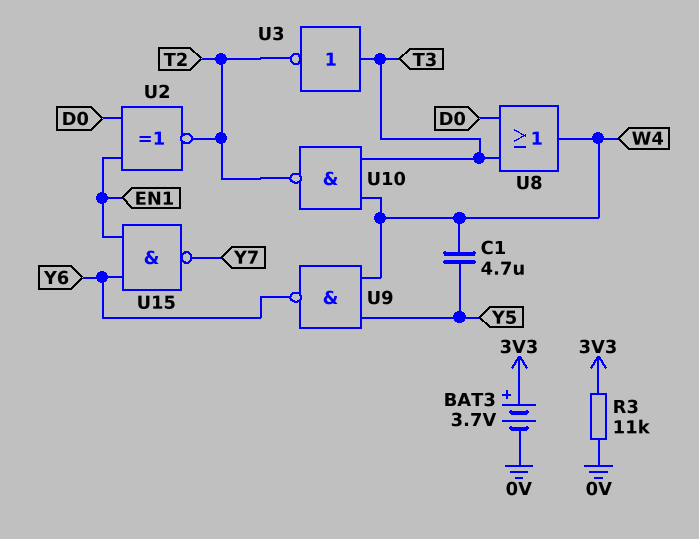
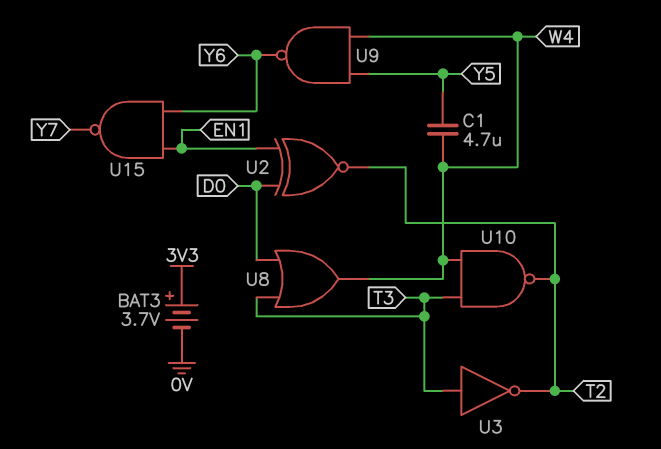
R3: 11k (0V, 3V3) -> none

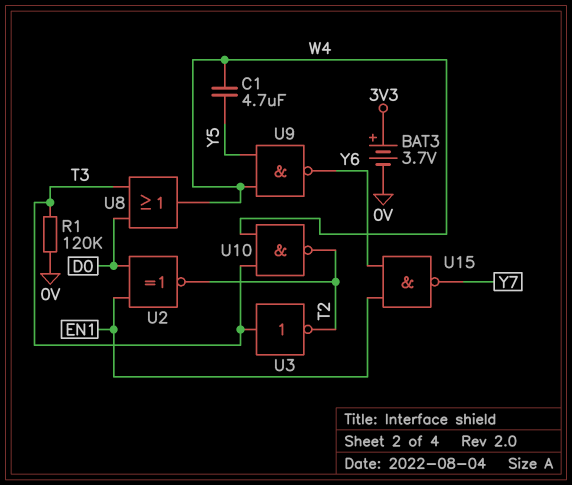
R1: none -> 120k (0V, T3)

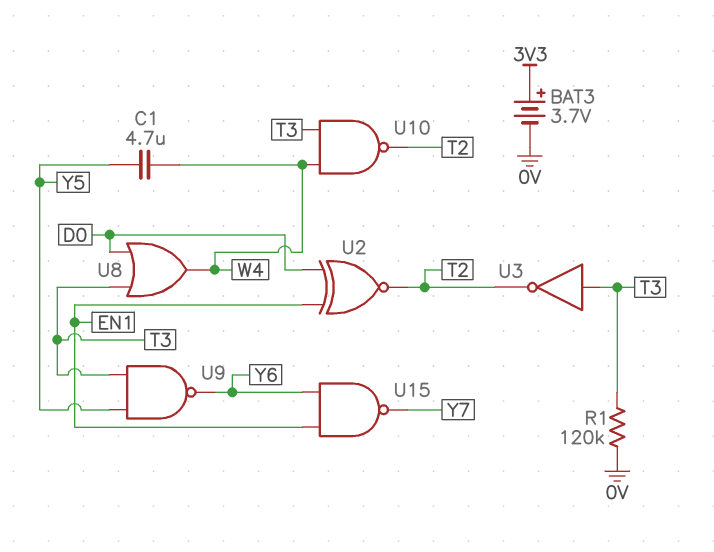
U9: NAND (in W4, in Y5, out Y6) -> NAND (in T3, in Y5, out Y6)

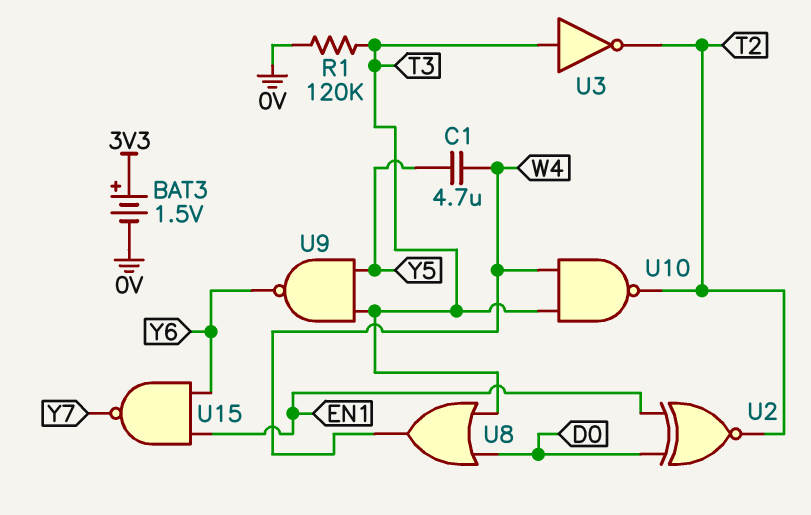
BAT3: 3.7V (plus 3V3, minus 0V) -> 1.5V (plus 3V3, minus 0V)

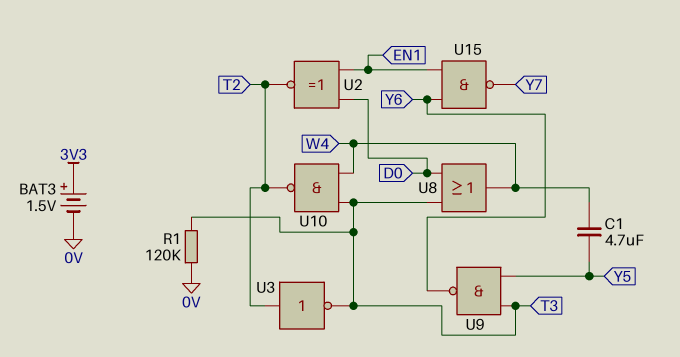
U3: NOT (in T3, out T2) -> NOT (in T2, out T3)

